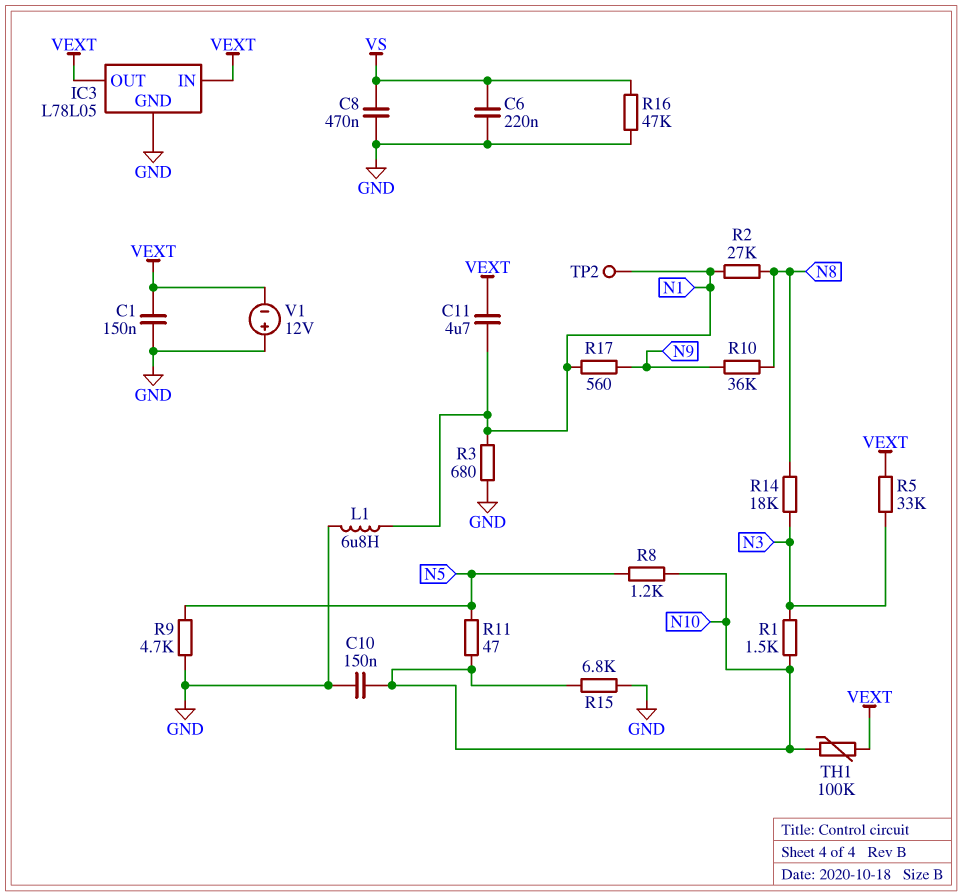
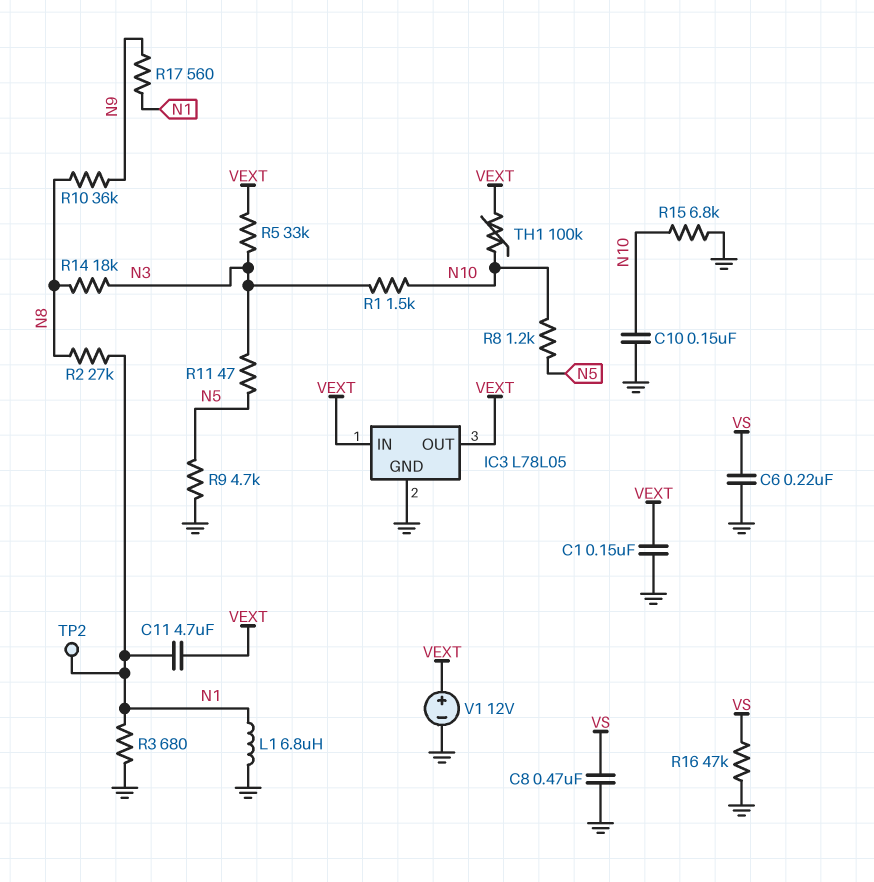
R11: 47 (N5, N10) -> 47 (N3, N5)
V1: 12V (plus GND, minus VEXT) -> 12V (plus VEXT, minus GND)

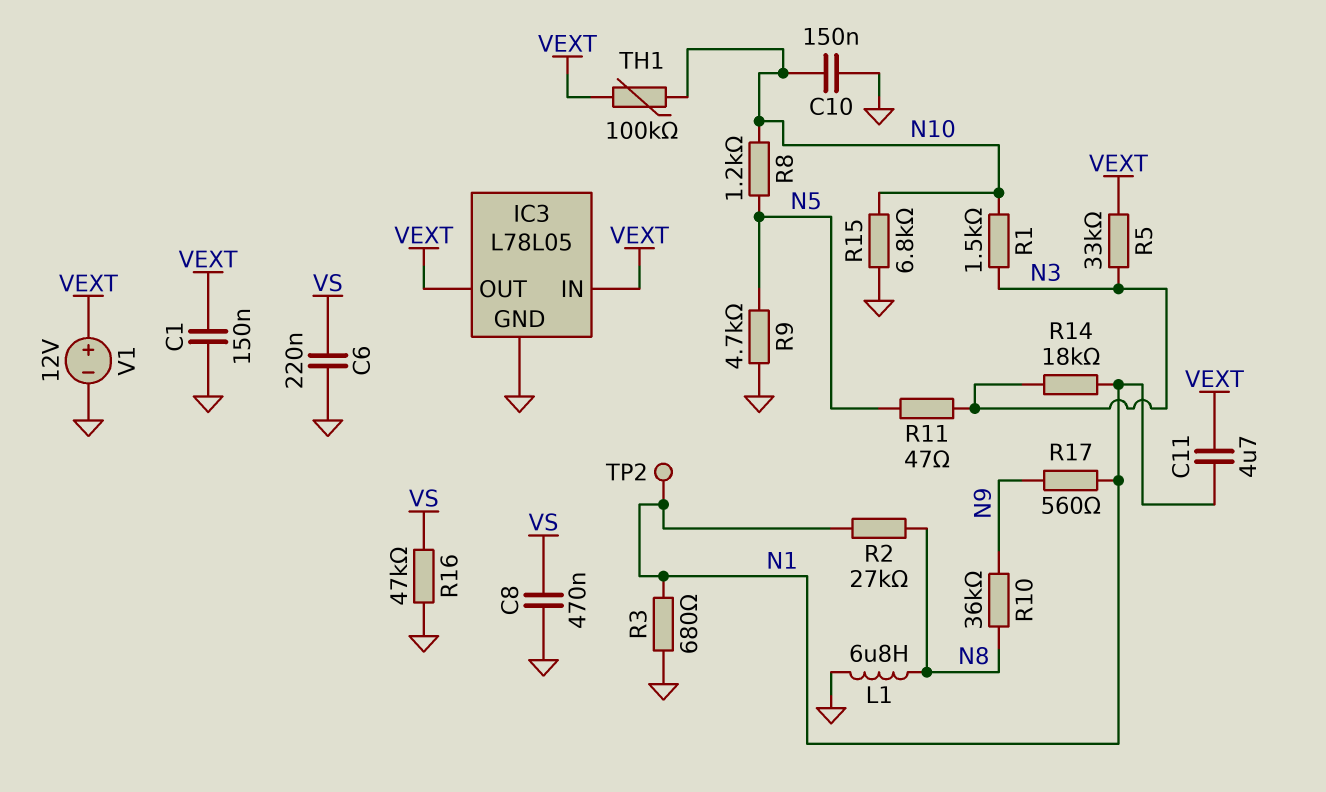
L1: 6.8uH (GND, N1) -> 6.8uH (GND, N8)
R14: 18k (N3, N8) -> 18k (N1, N3)

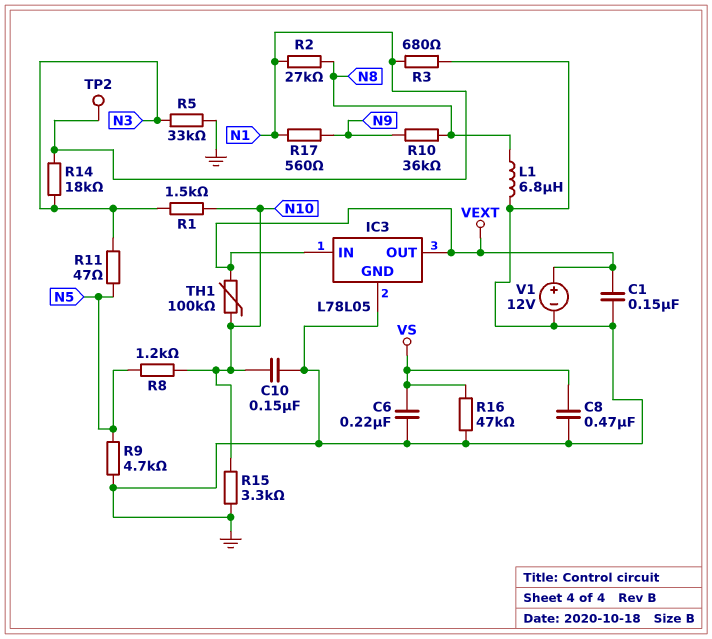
C11: 4.7uF (N1, VEXT) -> none
R5: 33k (N3, VEXT) -> 33k (GND, N3)
R15: 6.8k (GND, N10) -> 3.3k (GND, N10)

